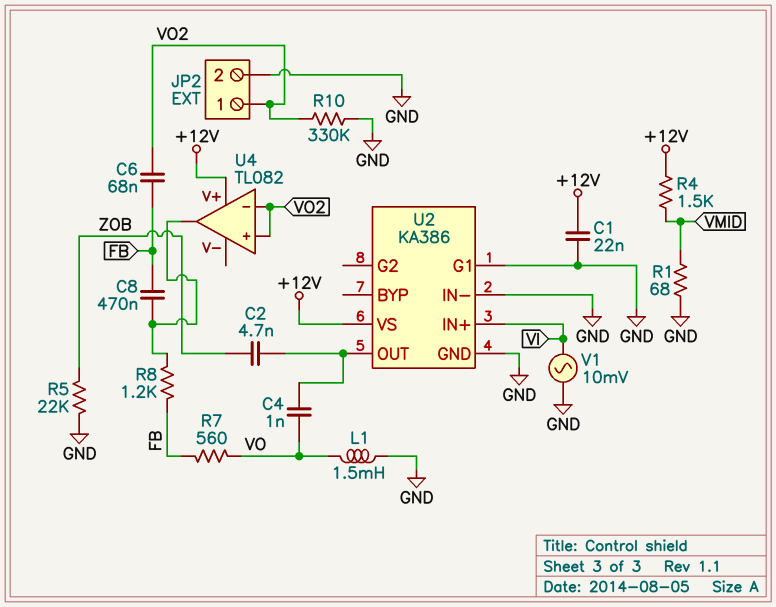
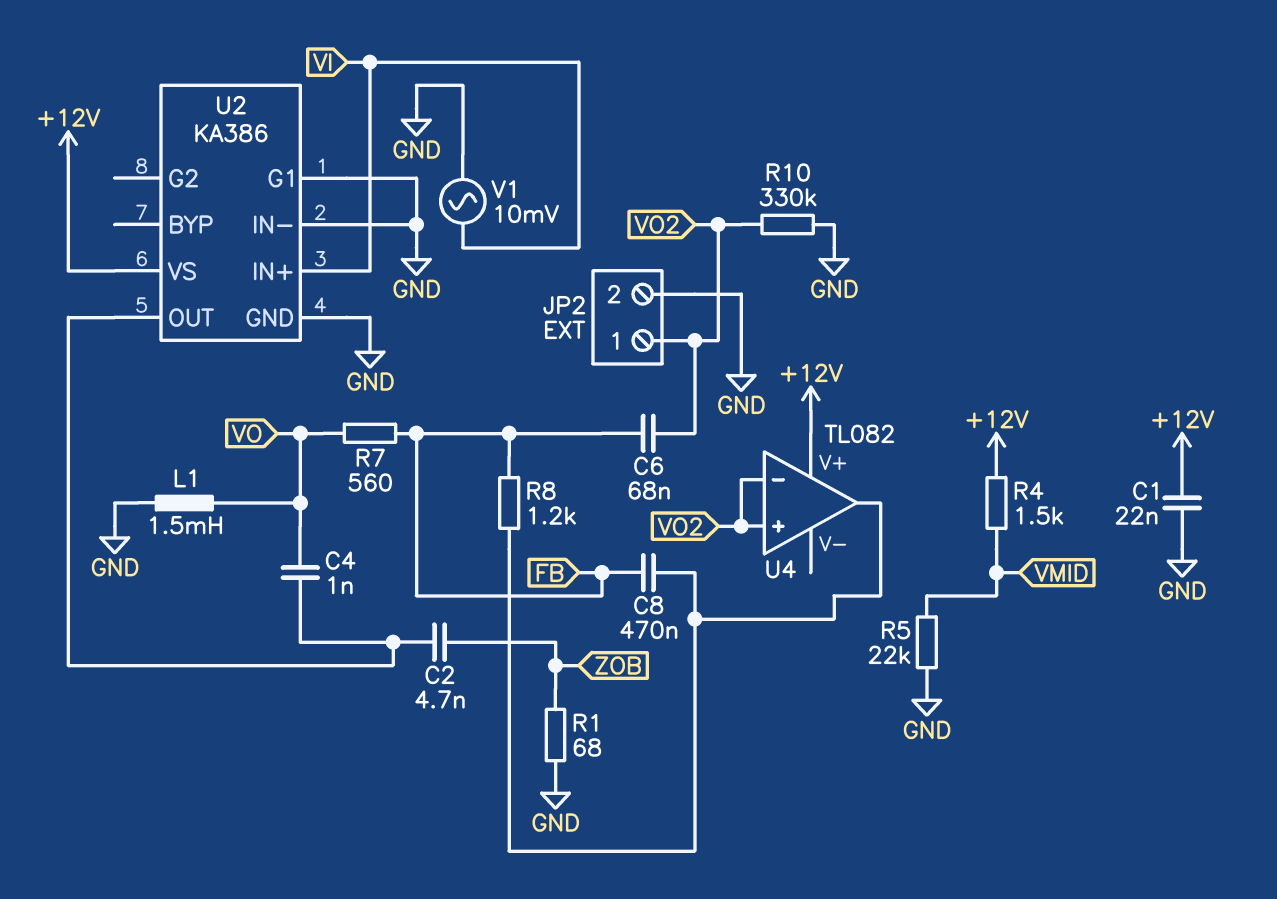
R1: 68 (GND, VMID) -> 68 (GND, ZOB)
R5: 22k (GND, ZOB) -> 22k (GND, VMID)

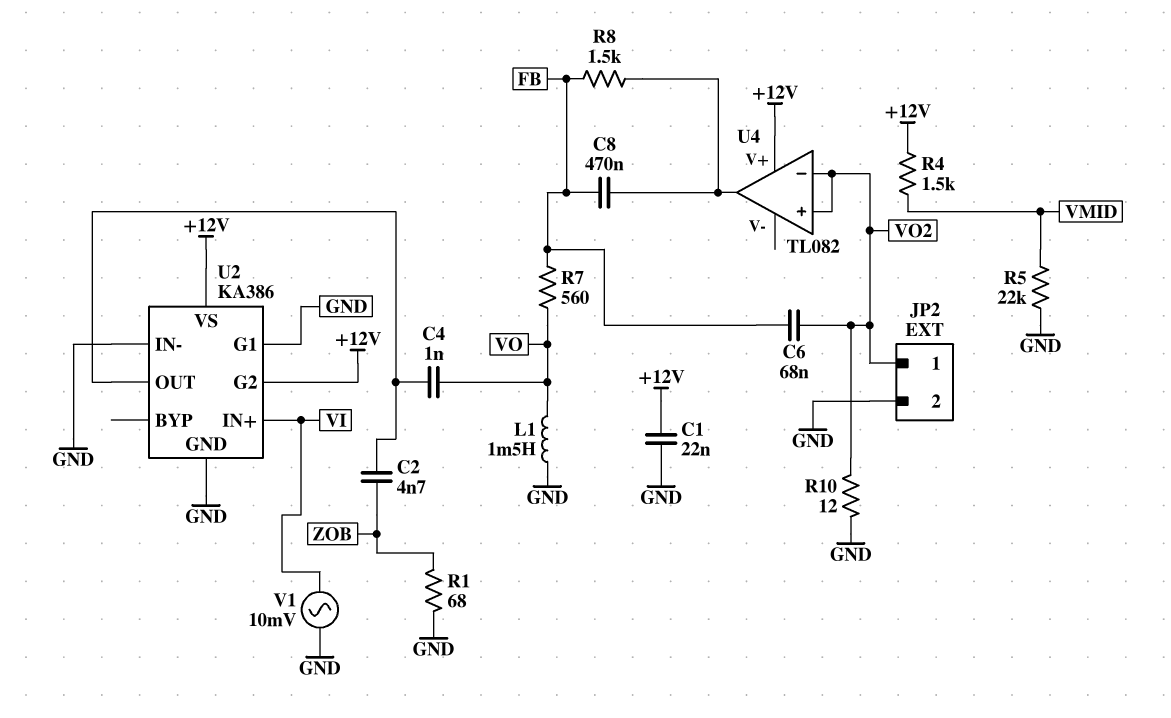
R8: 1.2k (FB, U4/out) -> 1.5k (FB, U4/out)
R10: 330k (GND, VO2) -> 12 (GND, VO2)
U2 pin G2: none -> +12V

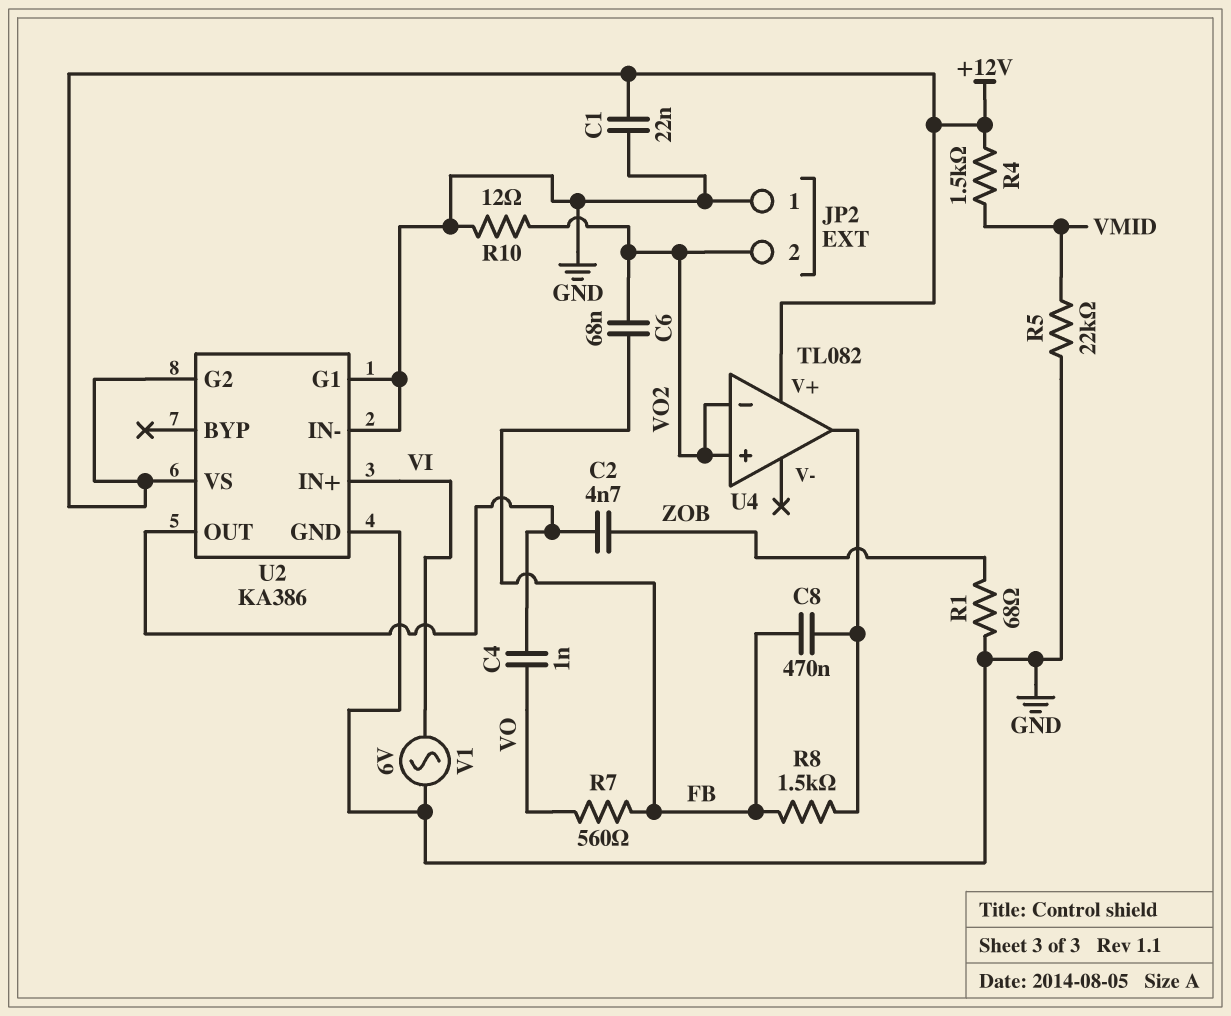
JP2 pin 1: VO2 -> GND
JP2 pin 2: GND -> VO2
L1: 1.5mH (GND, VO) -> none
V1: AC 10mV (GND, VI) -> AC 6V (GND, VI)

